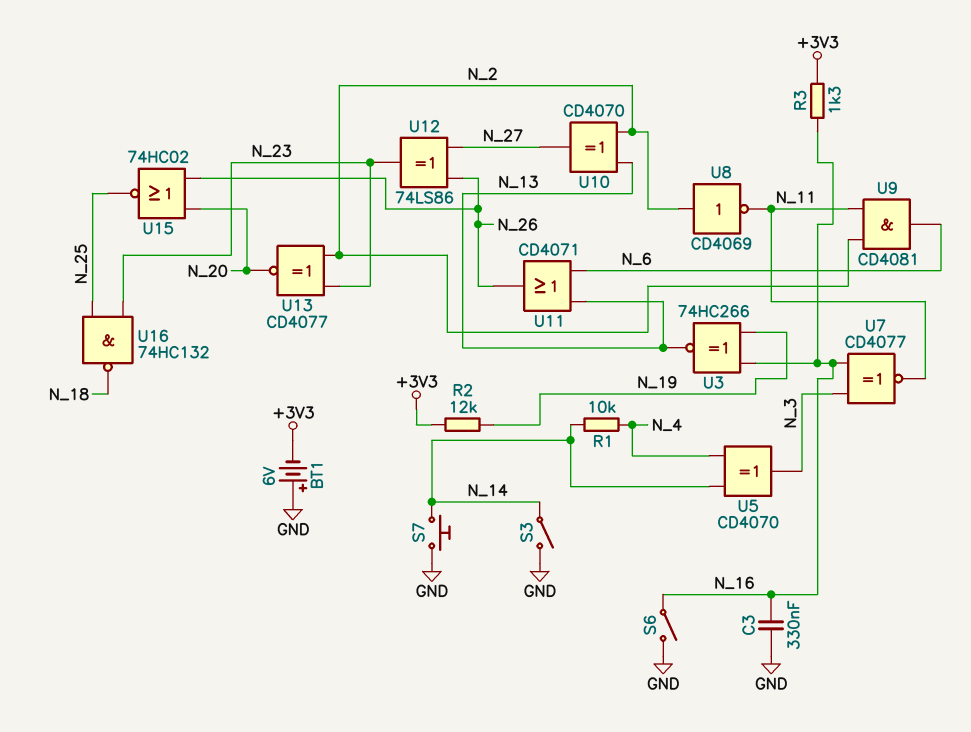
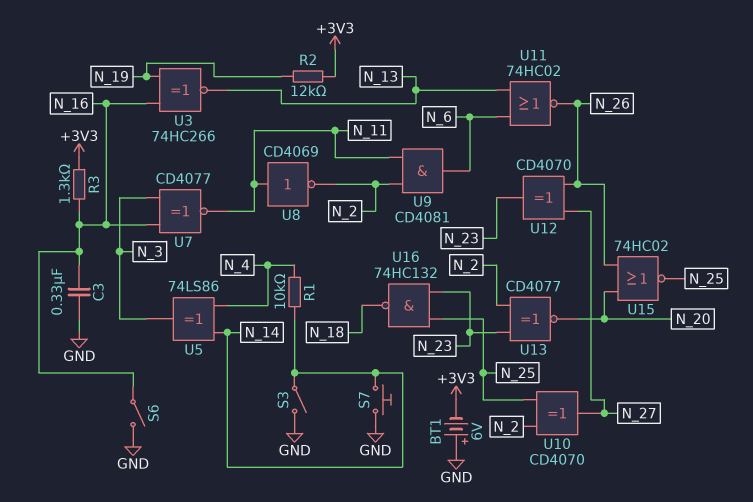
U5: XOR CD4070 (in N_4, in N_14, out N_3) -> XOR 74LS86 (in N_4, in N_14, out N_3)
U8: NOT CD4069 (in N_2, out N_11) -> NOT CD4069 (in N_11, out N_2)
U10: XOR CD4070 (in N_2, in N_13, out N_27) -> XOR CD4070 (in N_2, in N_25, out N_27)
U11: OR CD4071 (in N_6, in N_13, out N_26) -> NOR 74HC02 (in N_6, in N_13, out N_26)
U12: XOR 74LS86 (in N_26, in N_27, out N_23) -> XOR CD4070 (in N_26, in N_27, out N_23)

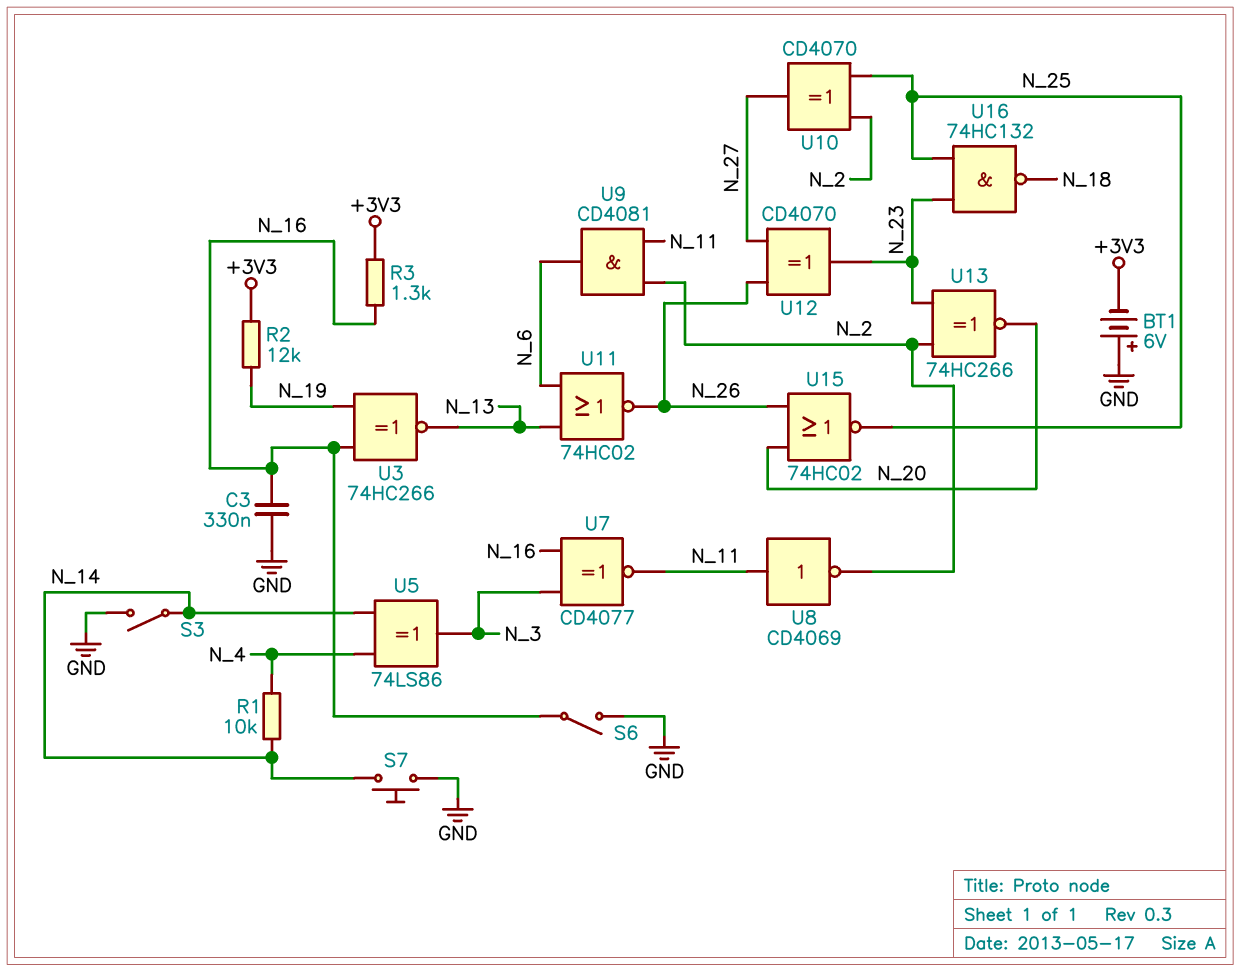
U13: XNOR CD4077 (in N_2, in N_23, out N_20) -> XNOR 74HC266 (in N_2, in N_23, out N_20)

